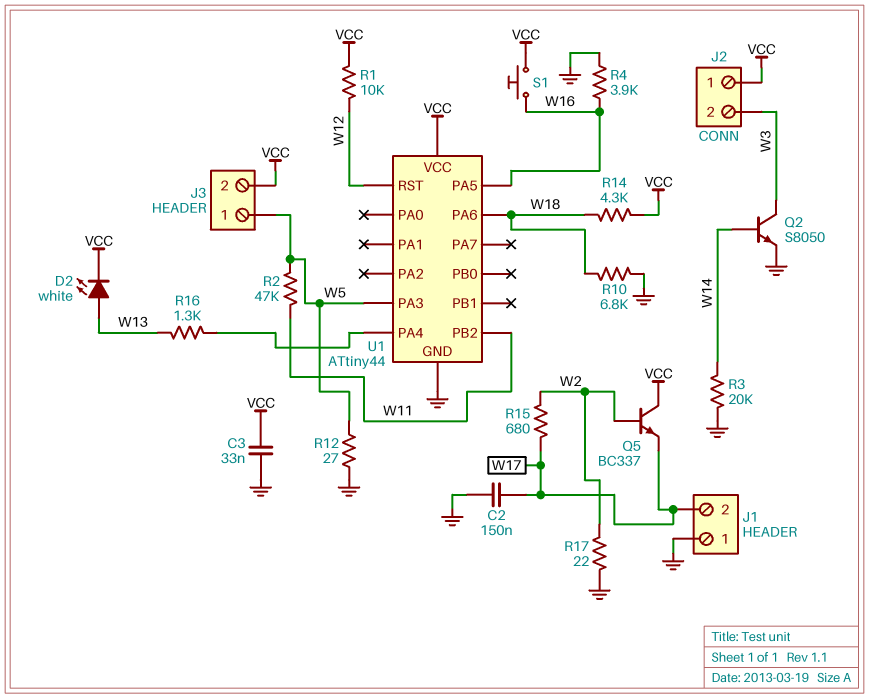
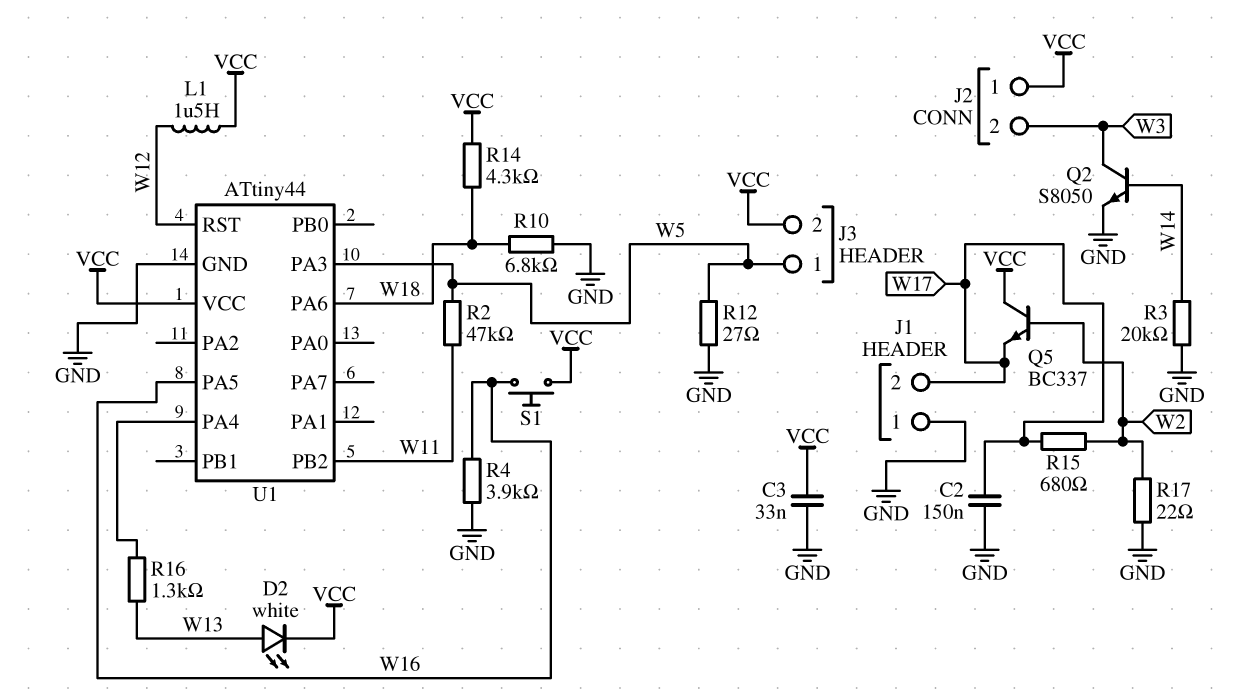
L1: none -> 1.5uH (VCC, W12)
R1: 10k (VCC, W12) -> none

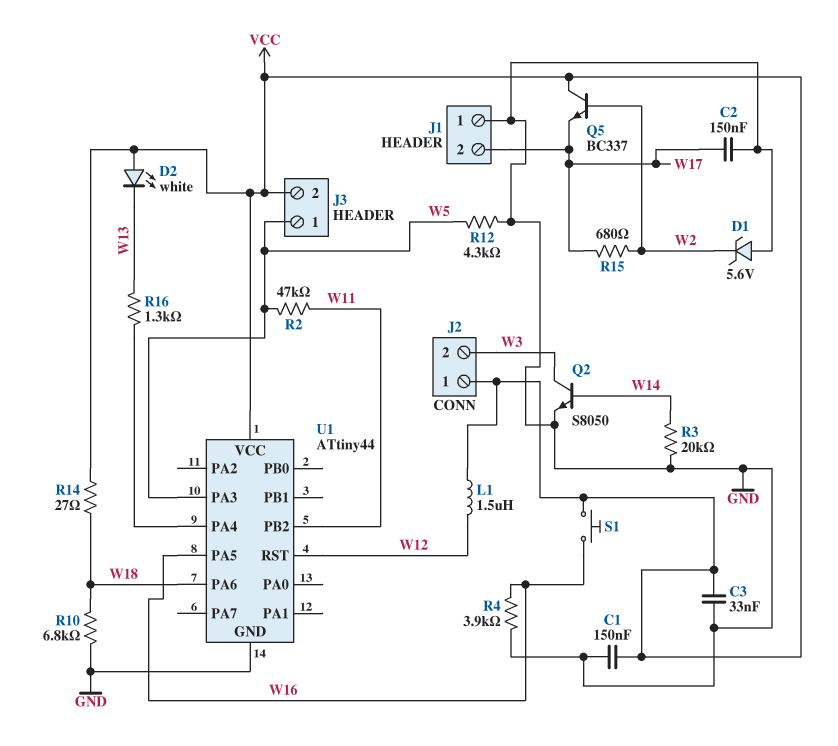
C1: none -> 150nF (GND, VCC)
D1: none -> zener 5.6V (A GND, K W2)
D2: LED white (A W13, K VCC) -> LED white (A VCC, K W13)
R12: 27 (GND, W5) -> 4.3k (GND, W5)
R14: 4.3k (VCC, W18) -> 27 (VCC, W18)
R17: 22 (GND, W2) -> none

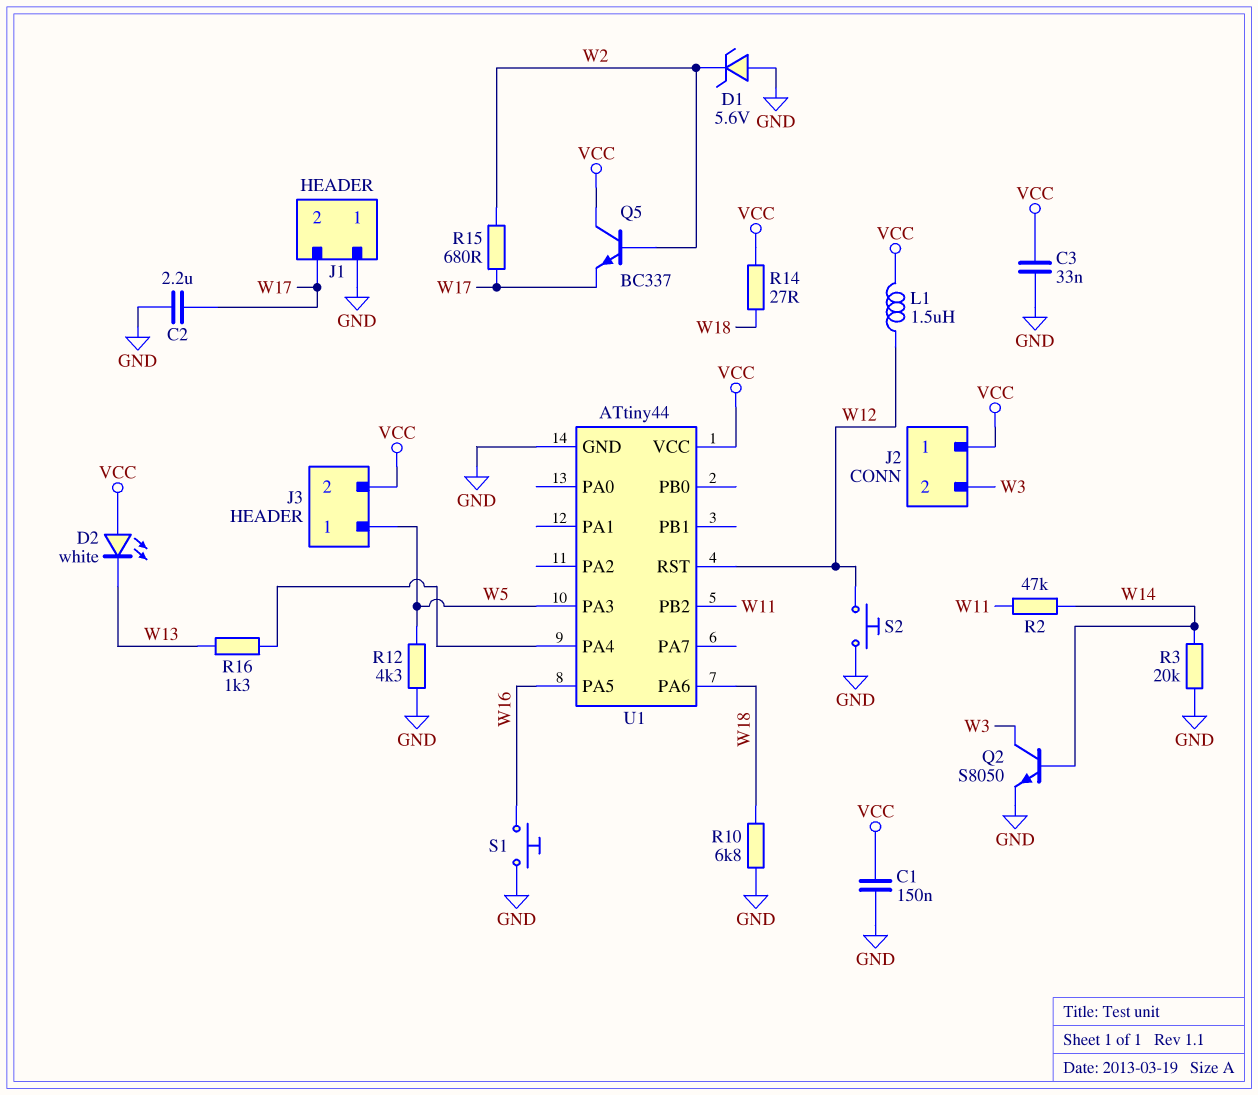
C2: 150nF (GND, W17) -> 2.2uF (GND, W17)
R2: 47k (W5, W11) -> 47k (W11, W14)
R4: 3.9k (GND, W16) -> none
S1: button (VCC, W16) -> button (GND, W16)
S2: none -> button (GND, W12)

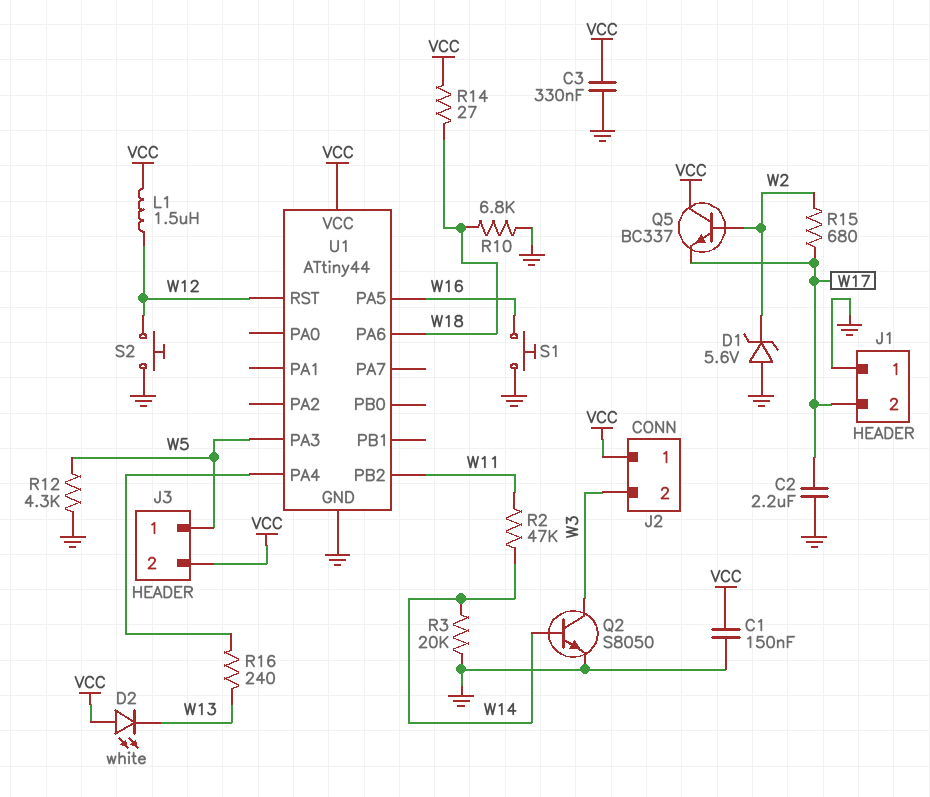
C3: 33nF (GND, VCC) -> 330nF (GND, VCC)
R16: 1.3k (U1/PA4, W13) -> 240 (U1/PA4, W13)

